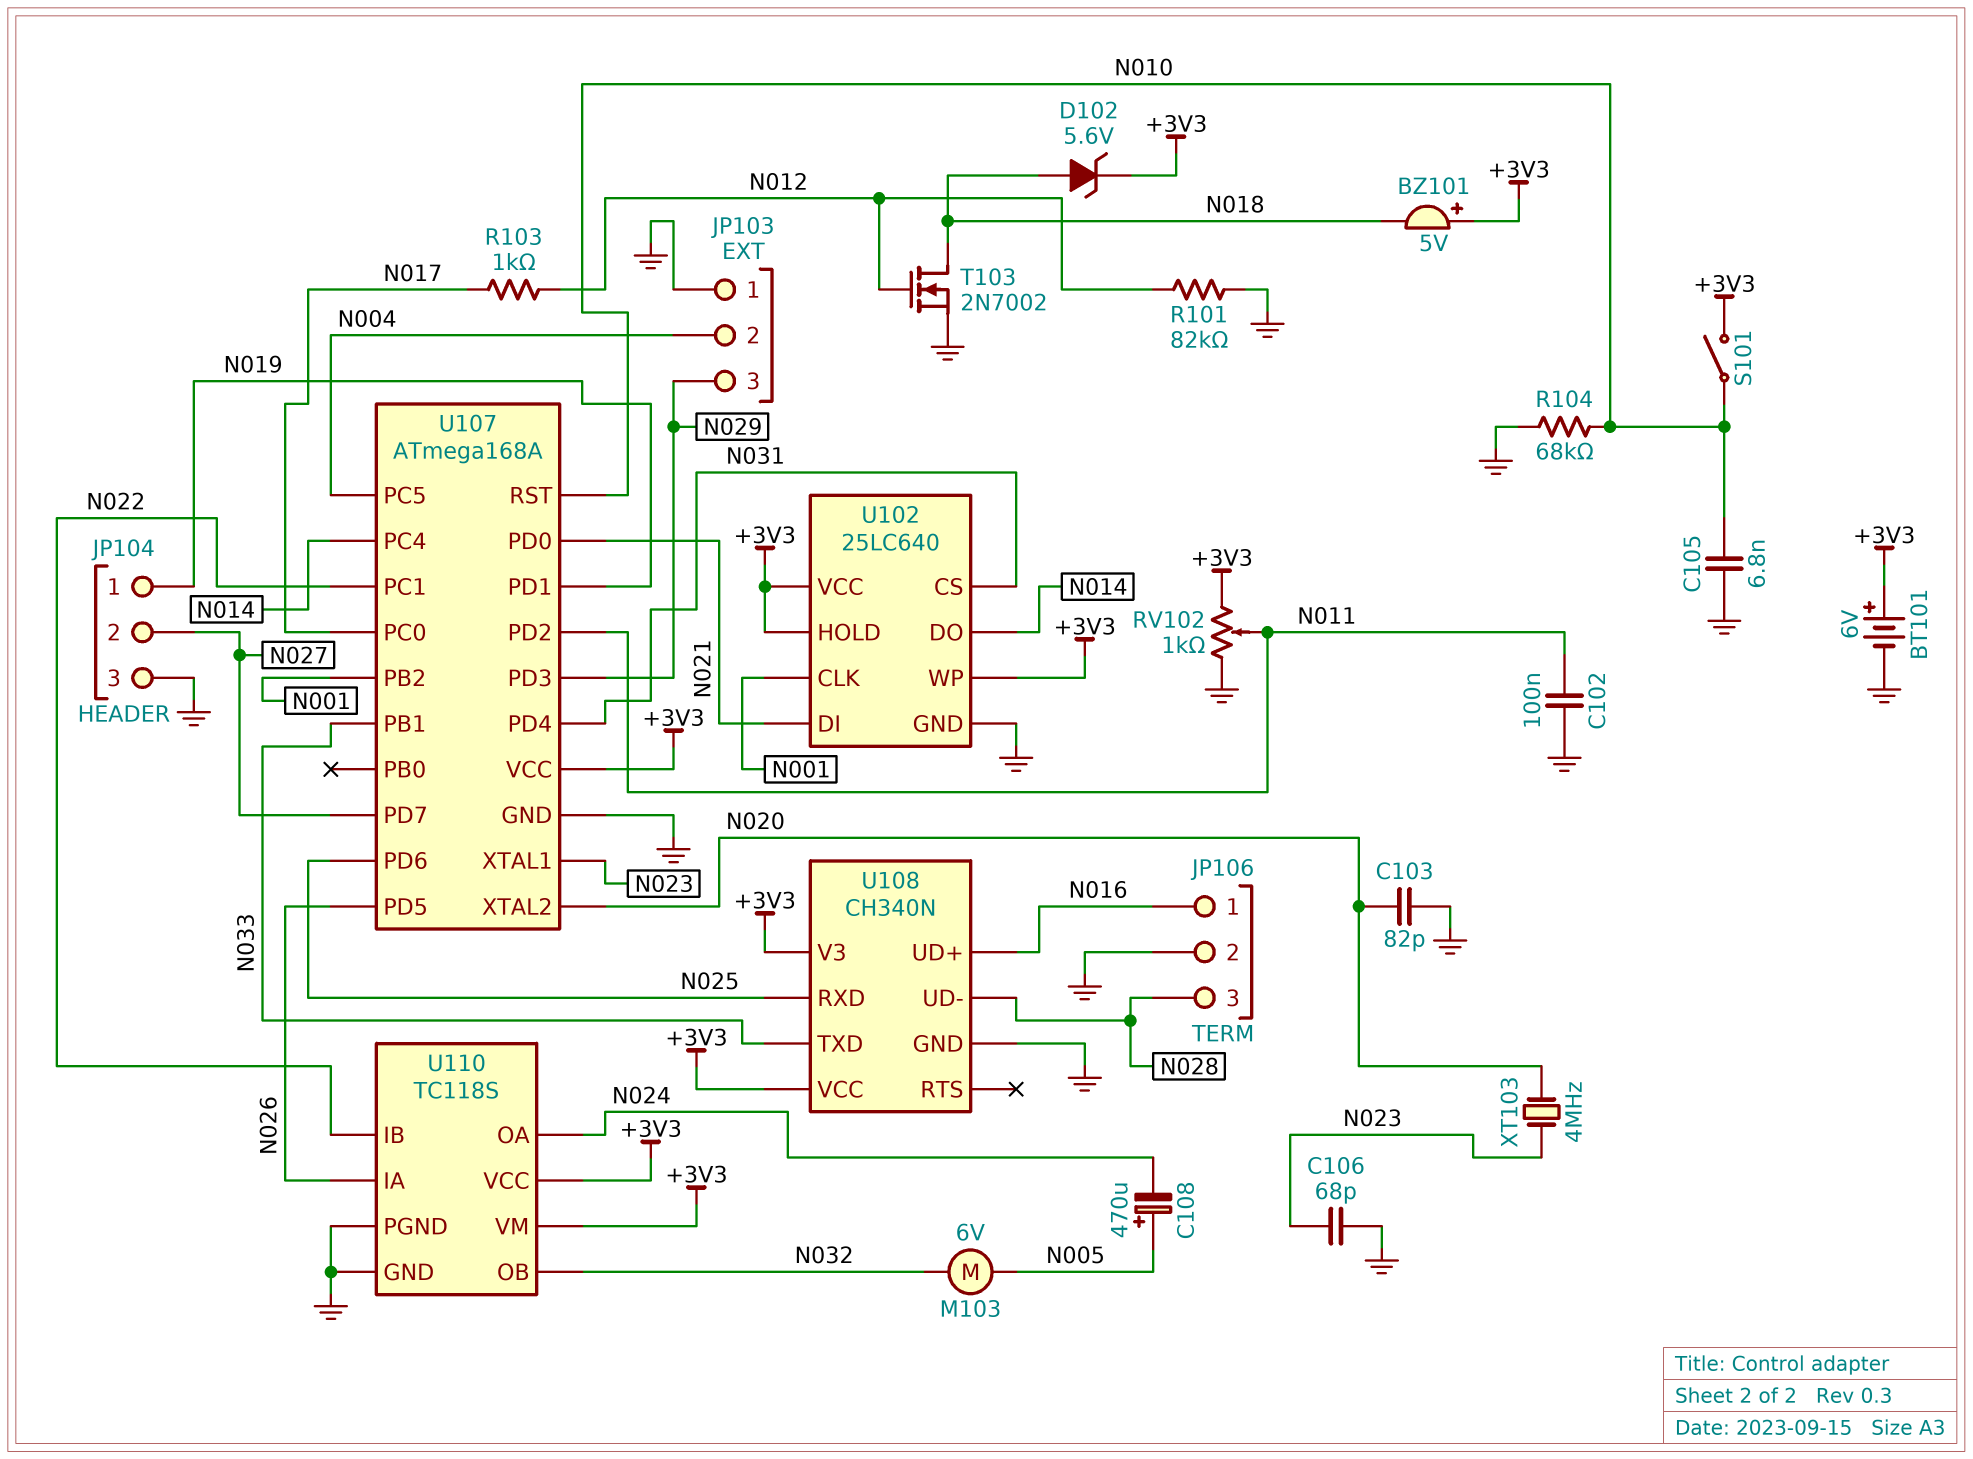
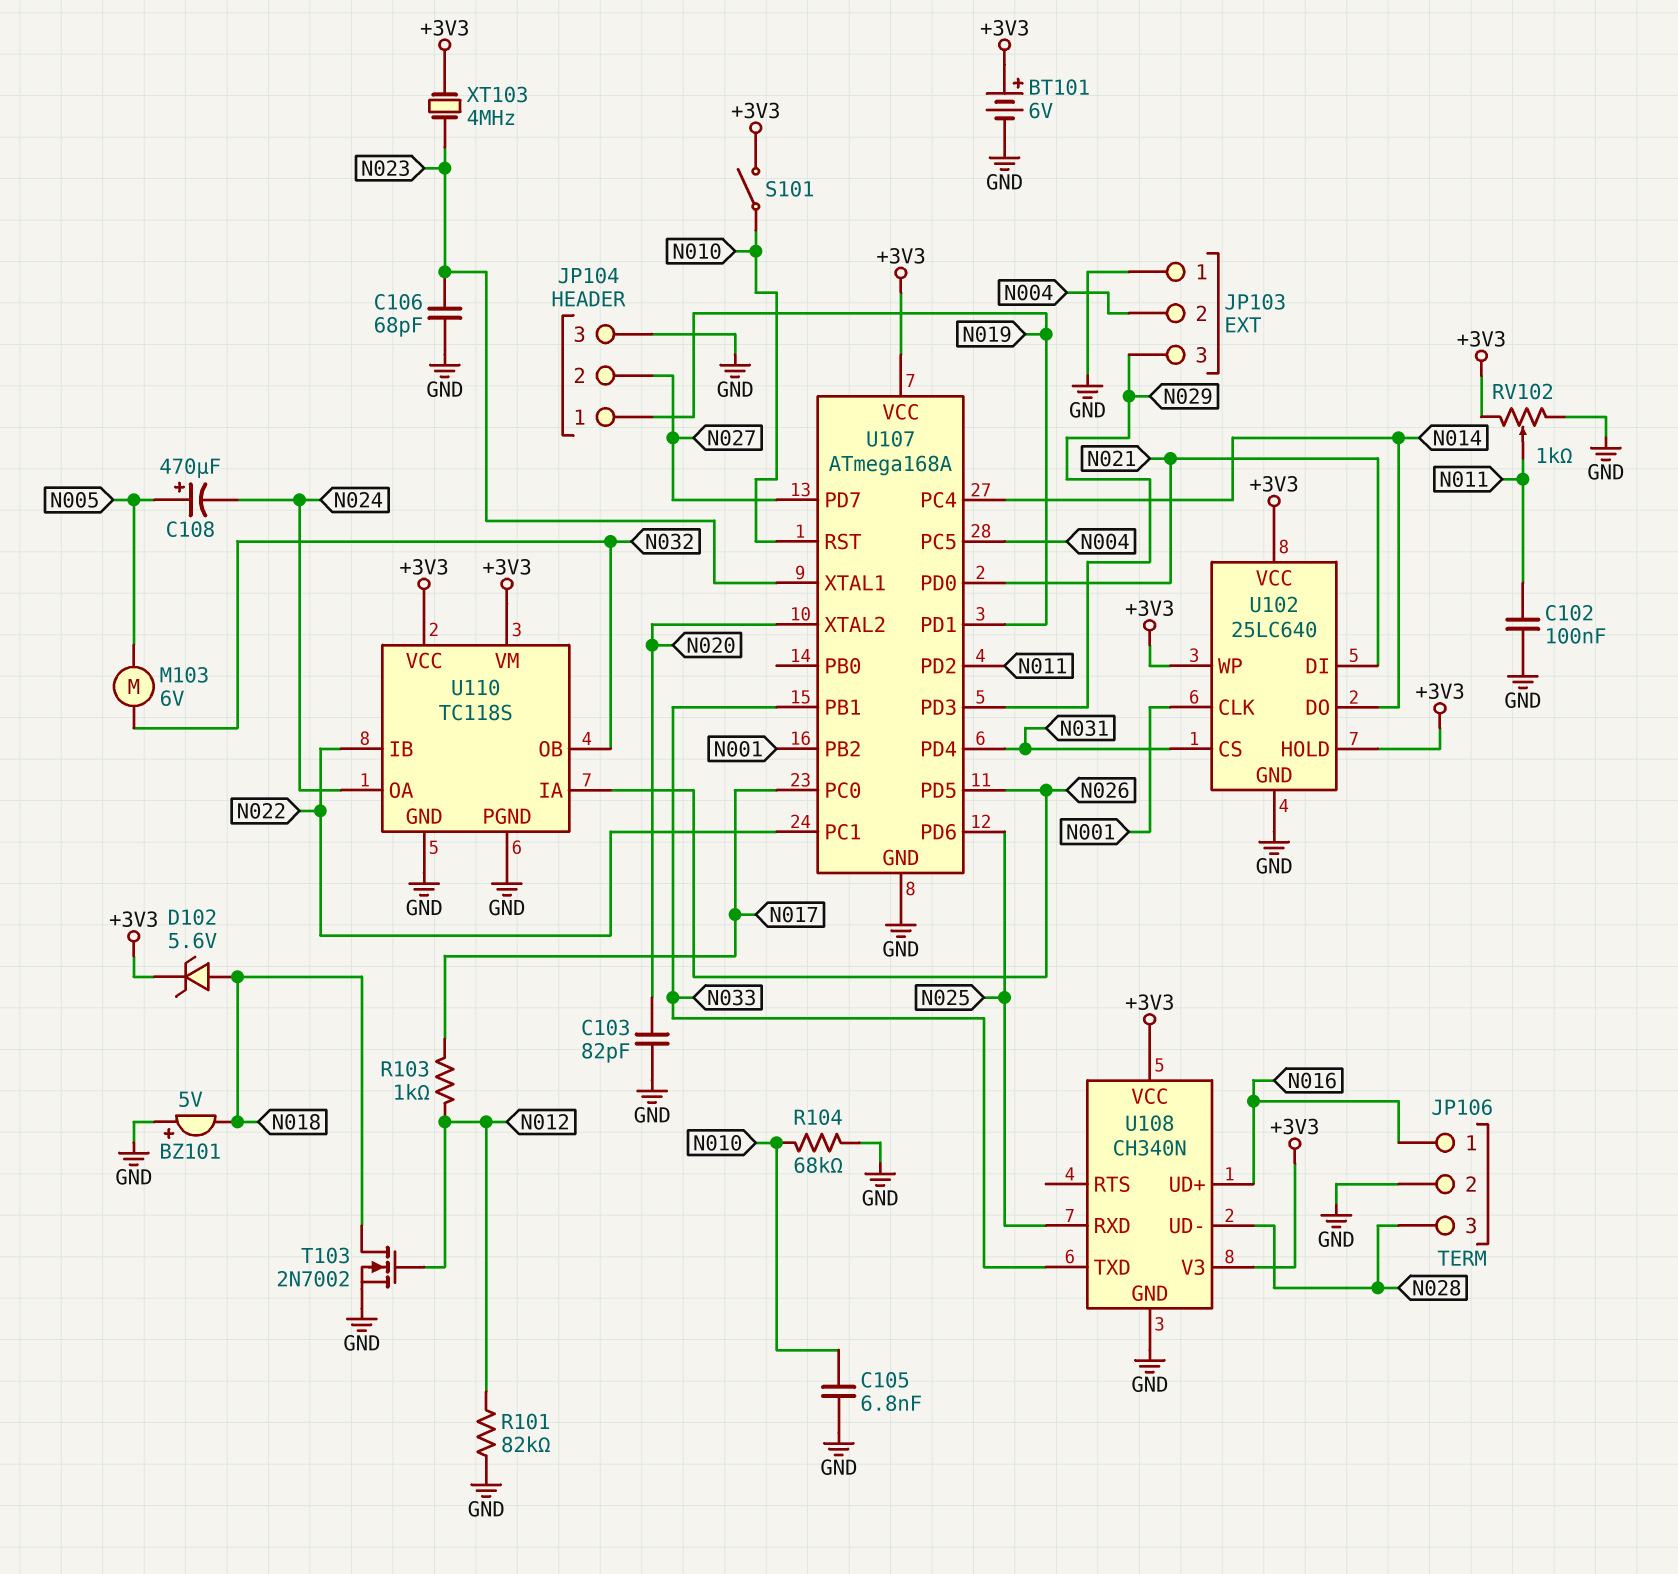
BZ101: buzzer 5V (plus +3V3, minus N018) -> buzzer 5V (plus GND, minus N018)
XT103: 4MHz (N020, N023) -> 4MHz (+3V3, N023)

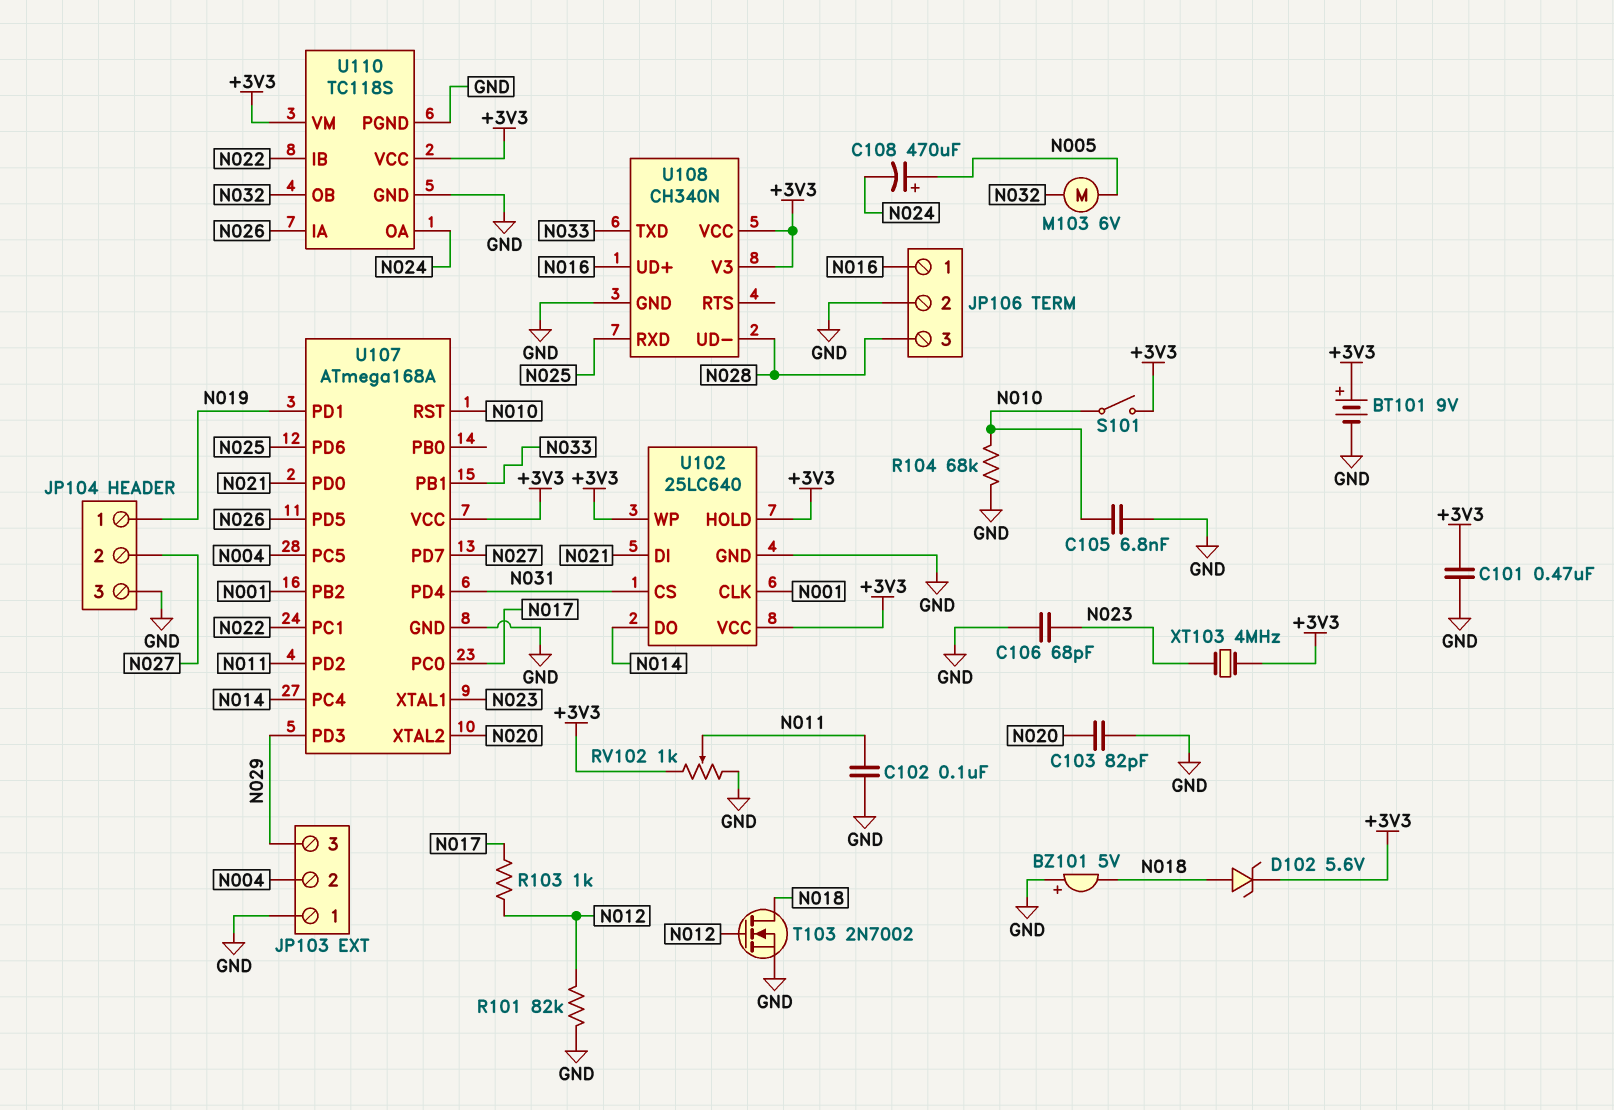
BT101: 6V (plus +3V3, minus GND) -> 9V (plus +3V3, minus GND)
C101: none -> 470nF (+3V3, GND)

